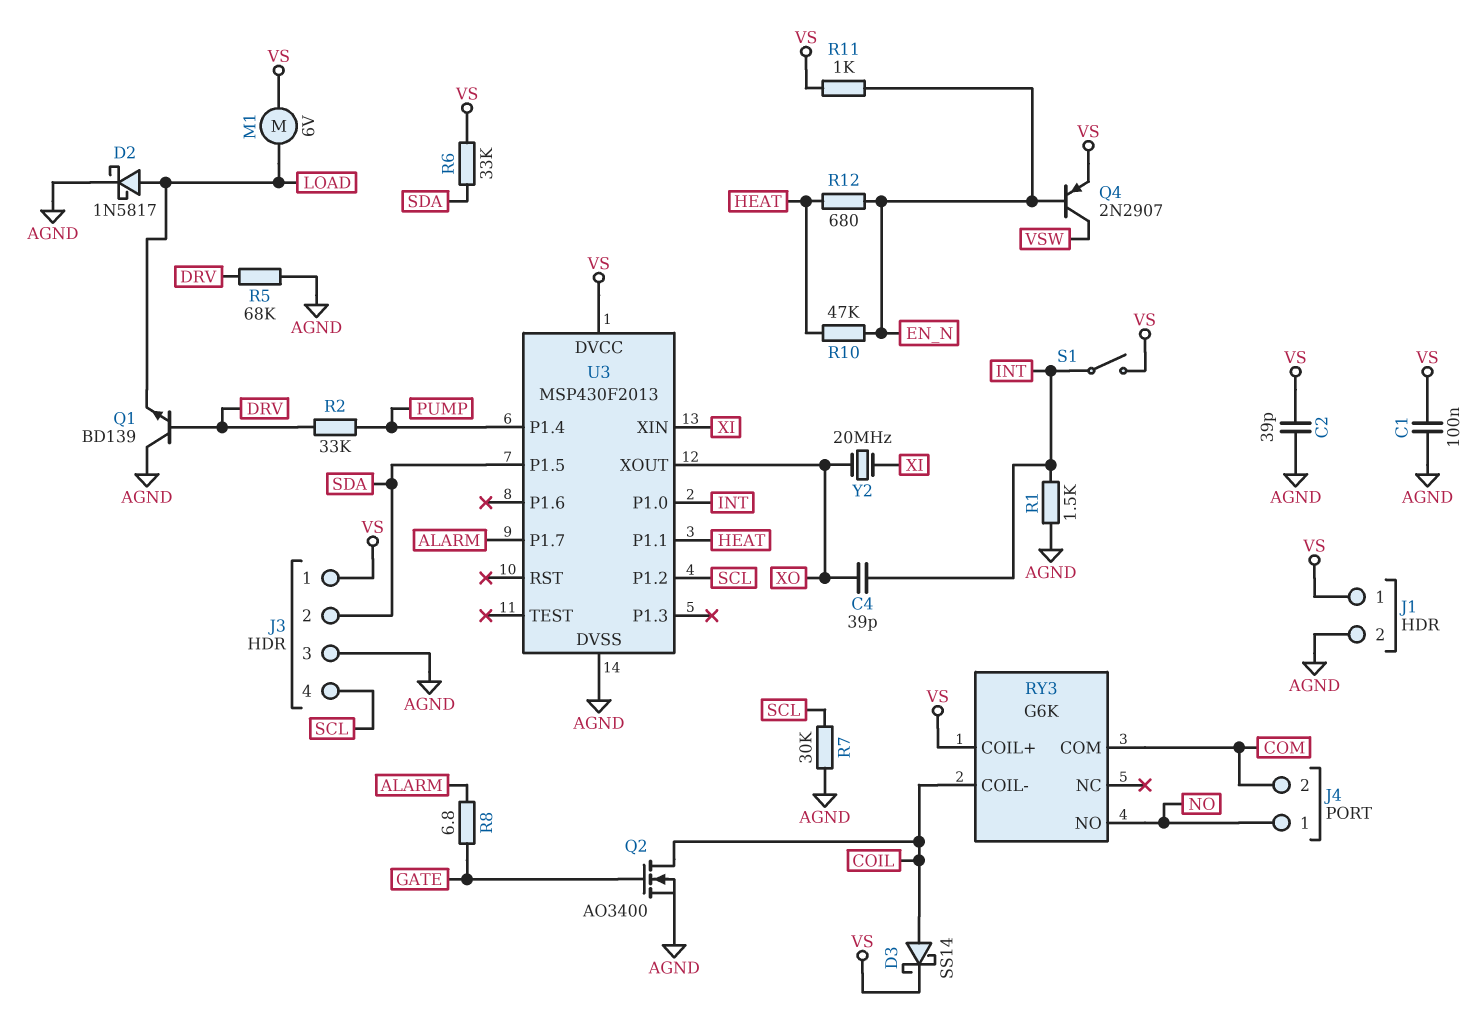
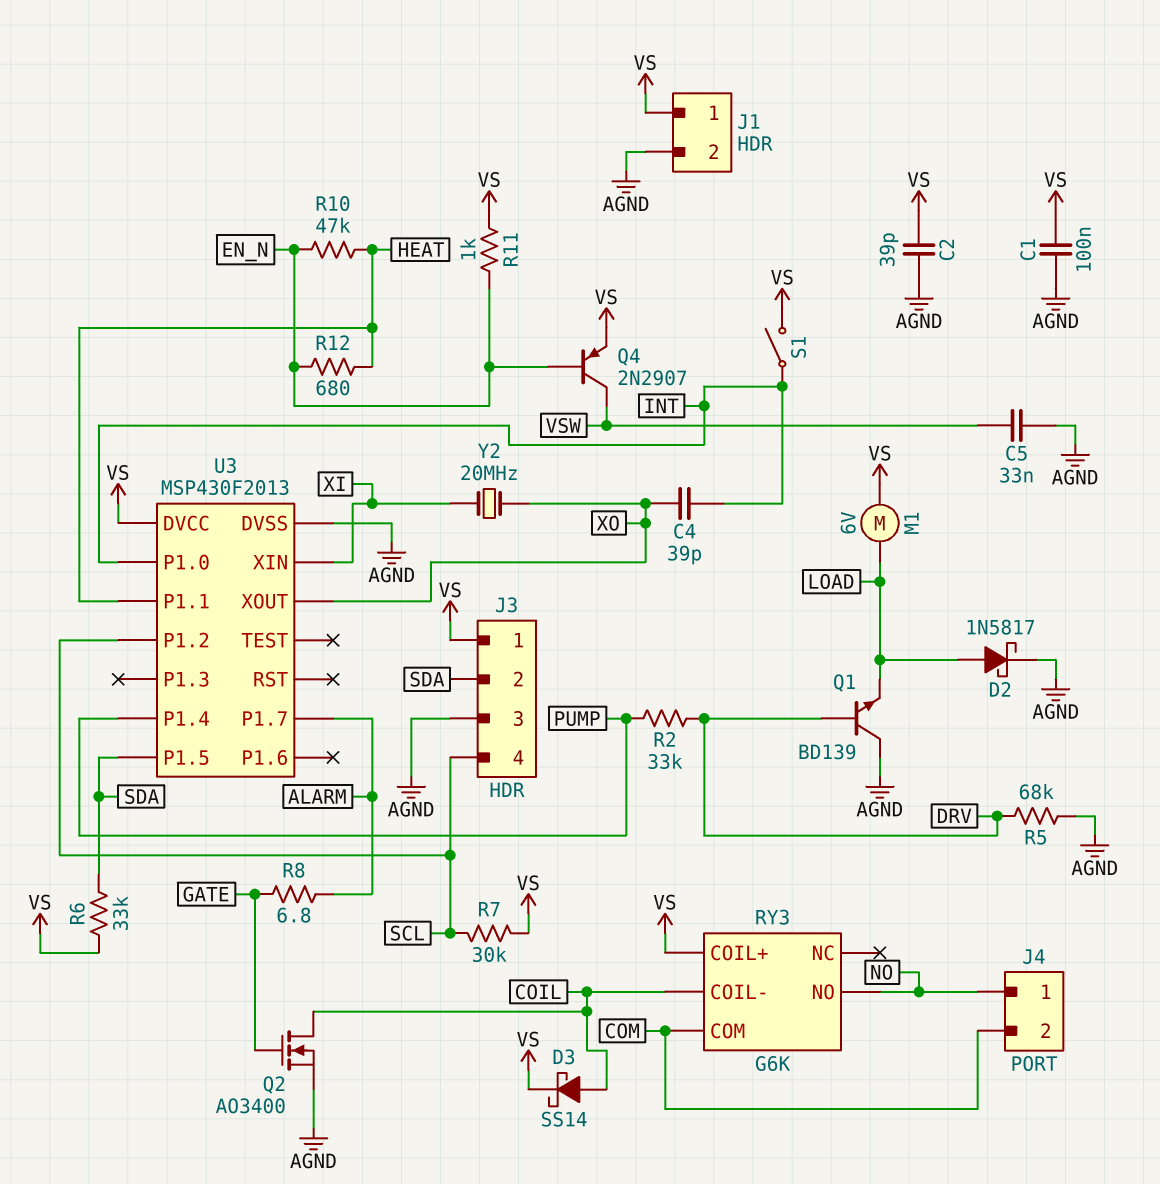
C5: none -> 33nF (AGND, VSW)
R1: 1.5k (AGND, INT) -> none
R7: 30k (AGND, SCL) -> 30k (SCL, VS)

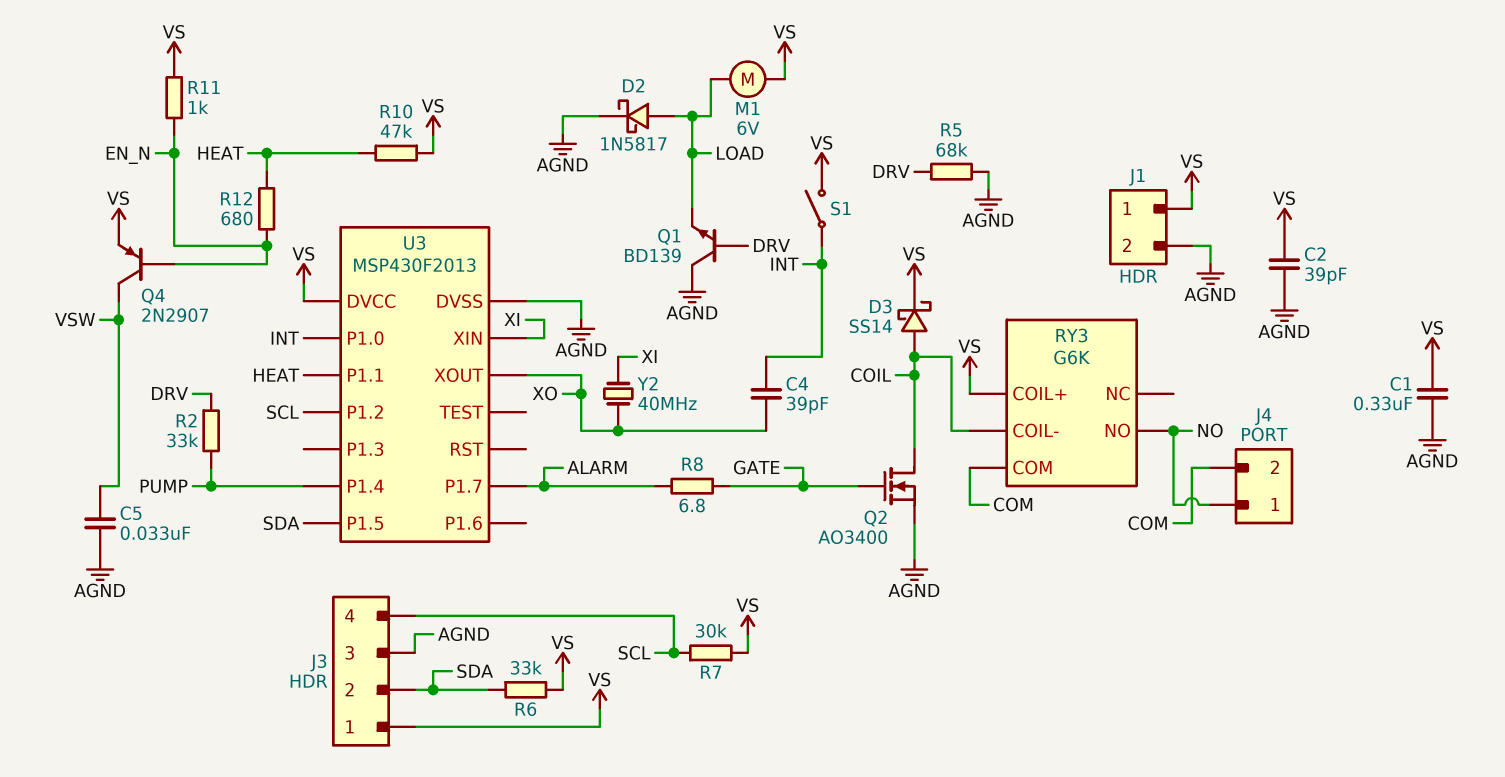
C1: 100nF (AGND, VS) -> 330nF (AGND, VS)
R10: 47k (EN_N, HEAT) -> 47k (HEAT, VS)
Y2: 20MHz (XI, XO) -> 40MHz (XI, XO)

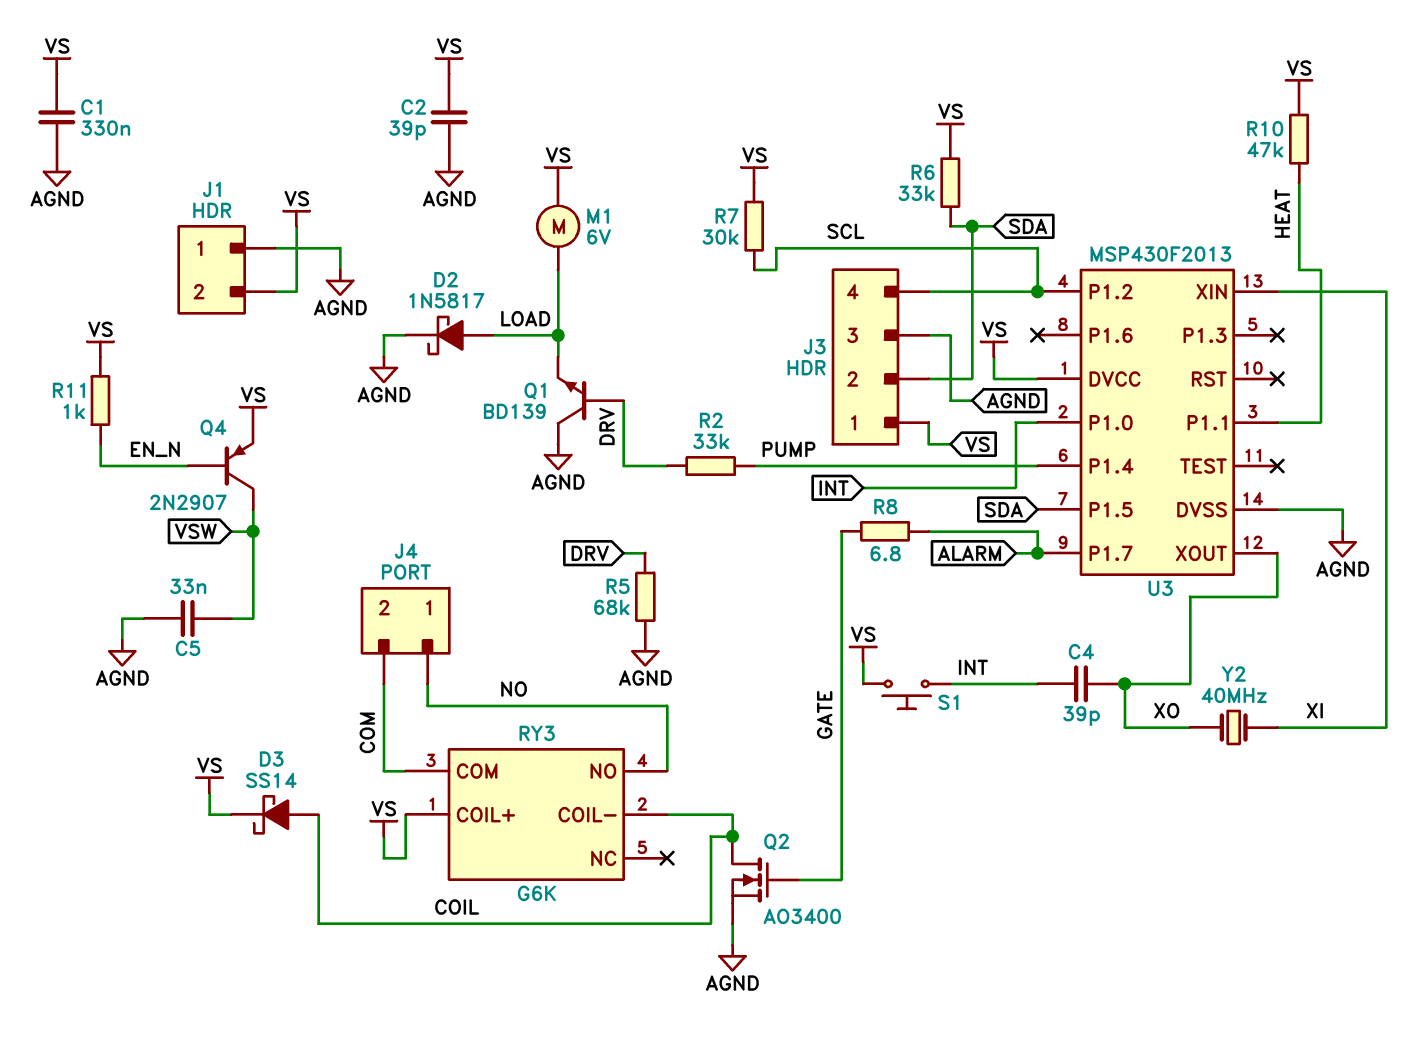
J1 pin 1: VS -> AGND
J1 pin 2: AGND -> VS
R12: 680 (EN_N, HEAT) -> none
S1: switch (INT, VS) -> button (INT, VS)

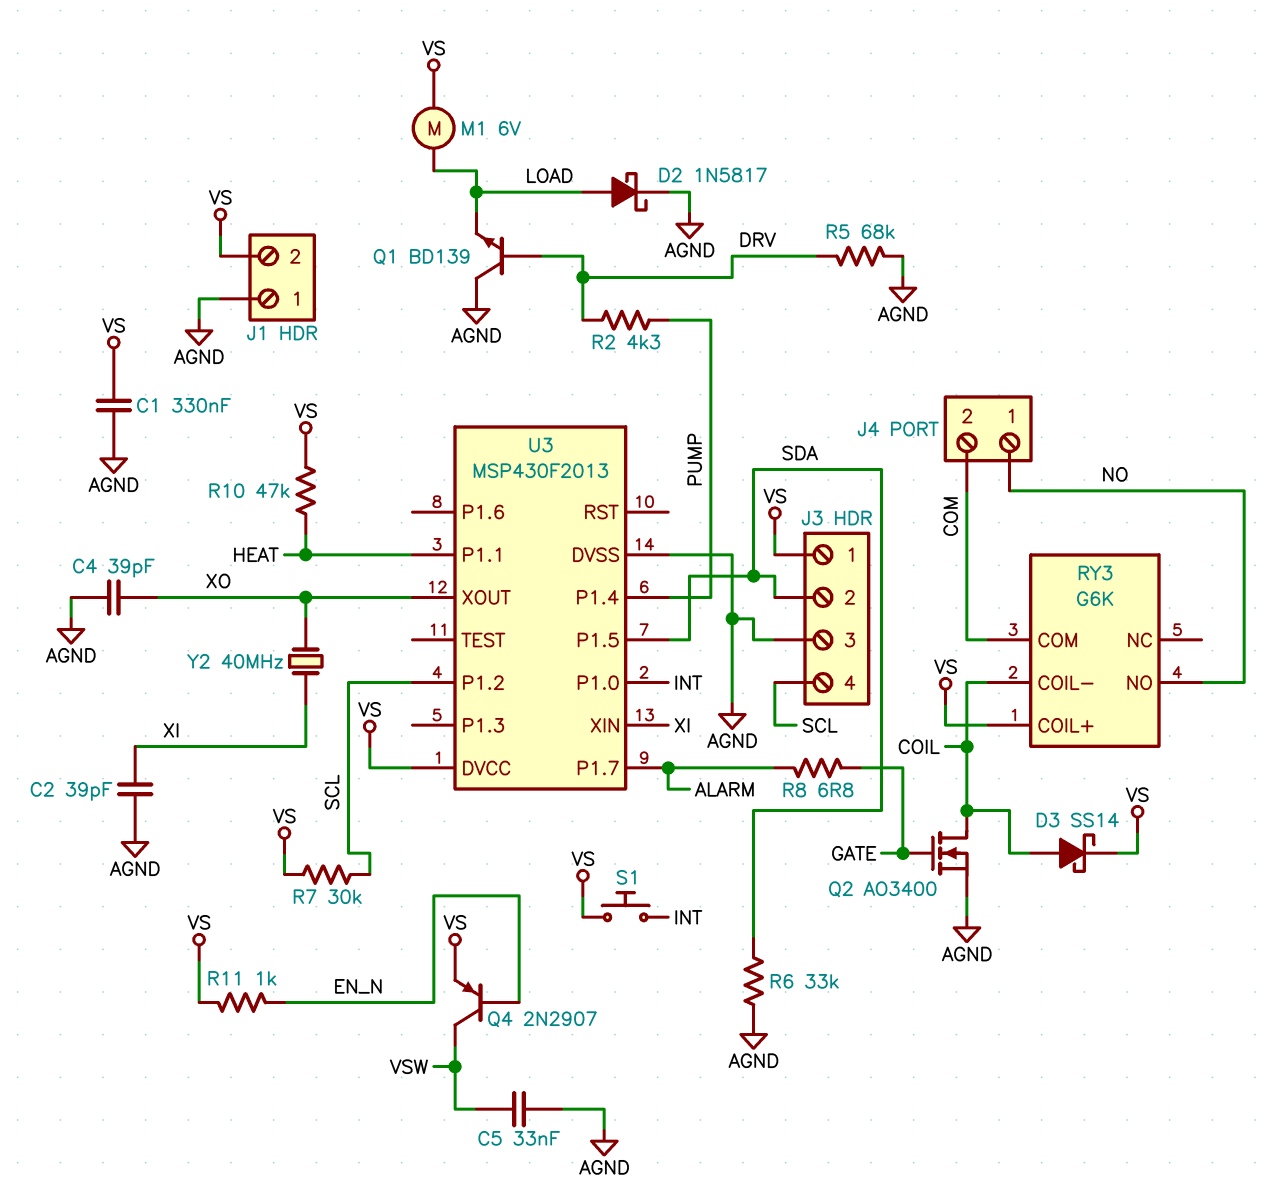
C2: 39pF (AGND, VS) -> 39pF (AGND, XI)
C4: 39pF (INT, XO) -> 39pF (AGND, XO)
R2: 33k (DRV, PUMP) -> 4.3k (DRV, PUMP)
R6: 33k (SDA, VS) -> 33k (AGND, SDA)

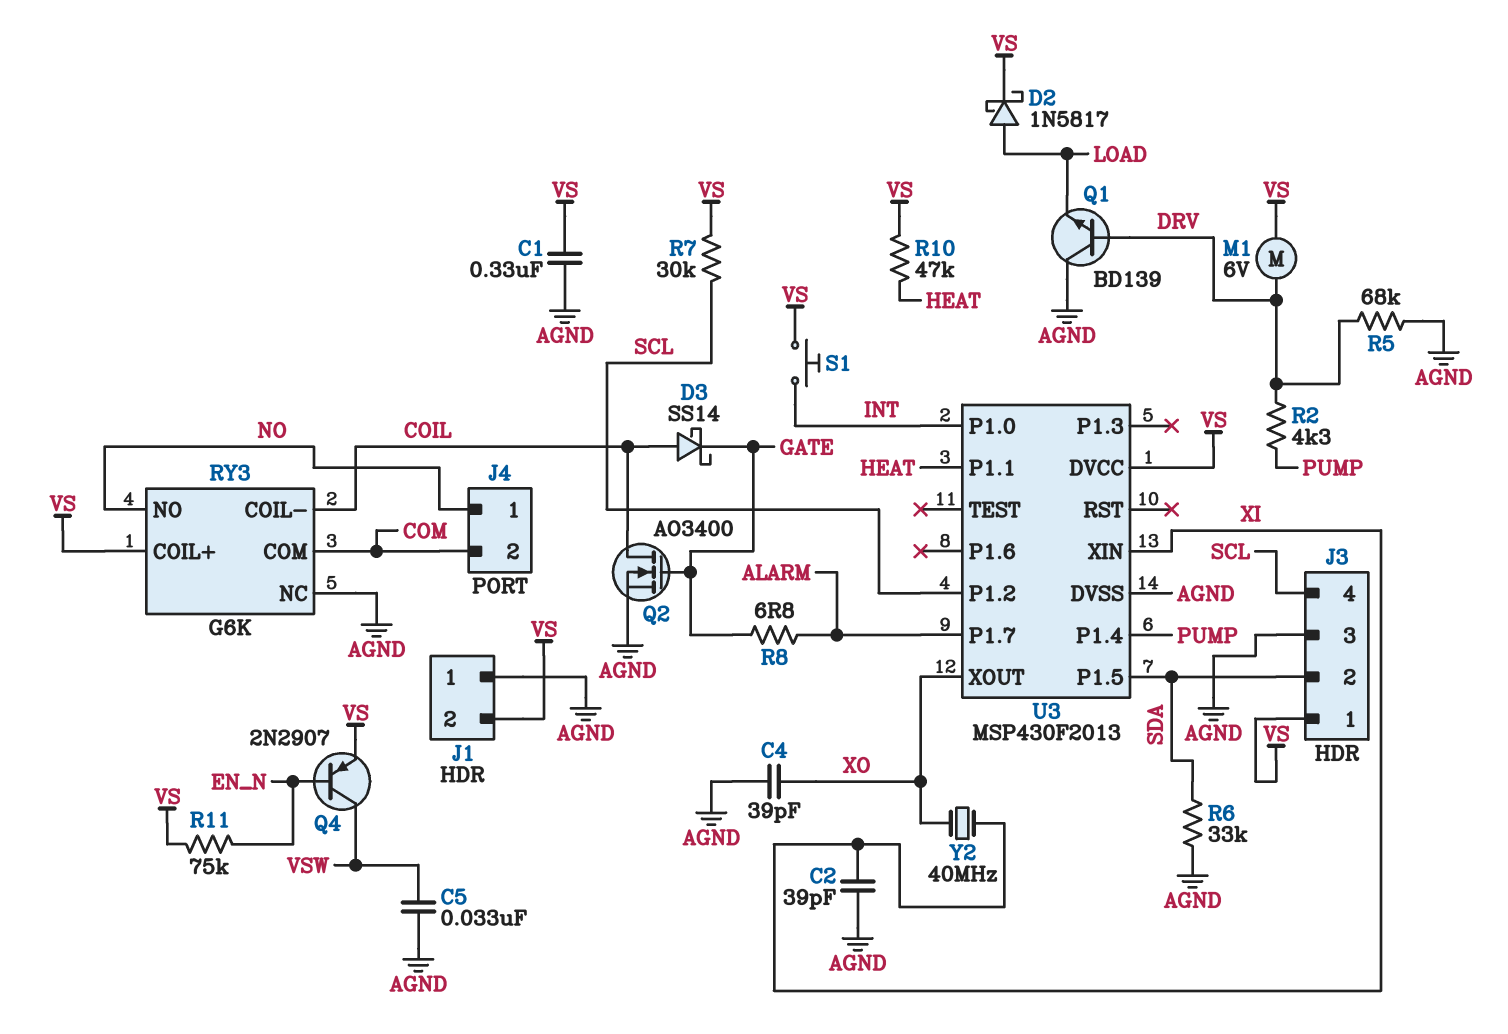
D2: schottky 1N5817 (A LOAD, K AGND) -> schottky 1N5817 (A LOAD, K VS)
D3: schottky SS14 (A COIL, K VS) -> schottky SS14 (A COIL, K GATE)
M1: motor 6V (LOAD, VS) -> motor 6V (DRV, VS)
R11: 1k (EN_N, VS) -> 75k (EN_N, VS)
RY3 pin NC: none -> AGND

